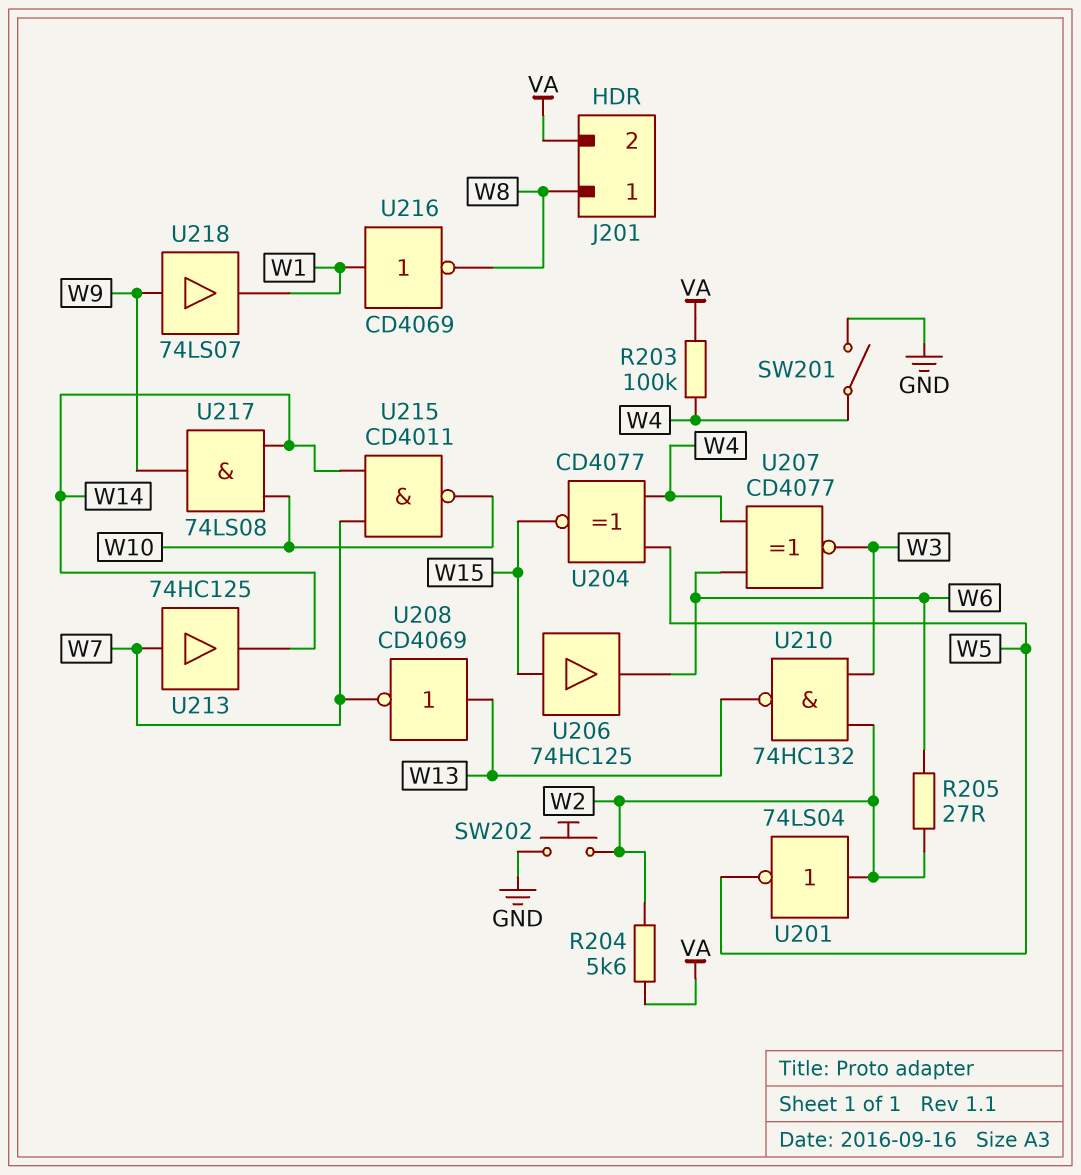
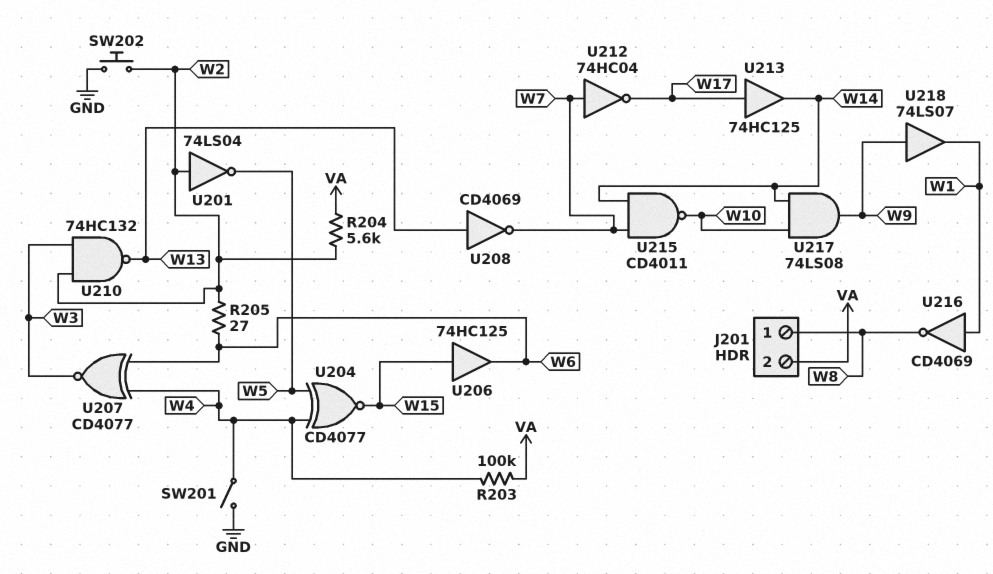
U212: none -> NOT 74HC04 (in W7, out W17)
U213: buffer 74HC125 (in W7, out W14) -> buffer 74HC125 (in W17, out W14)

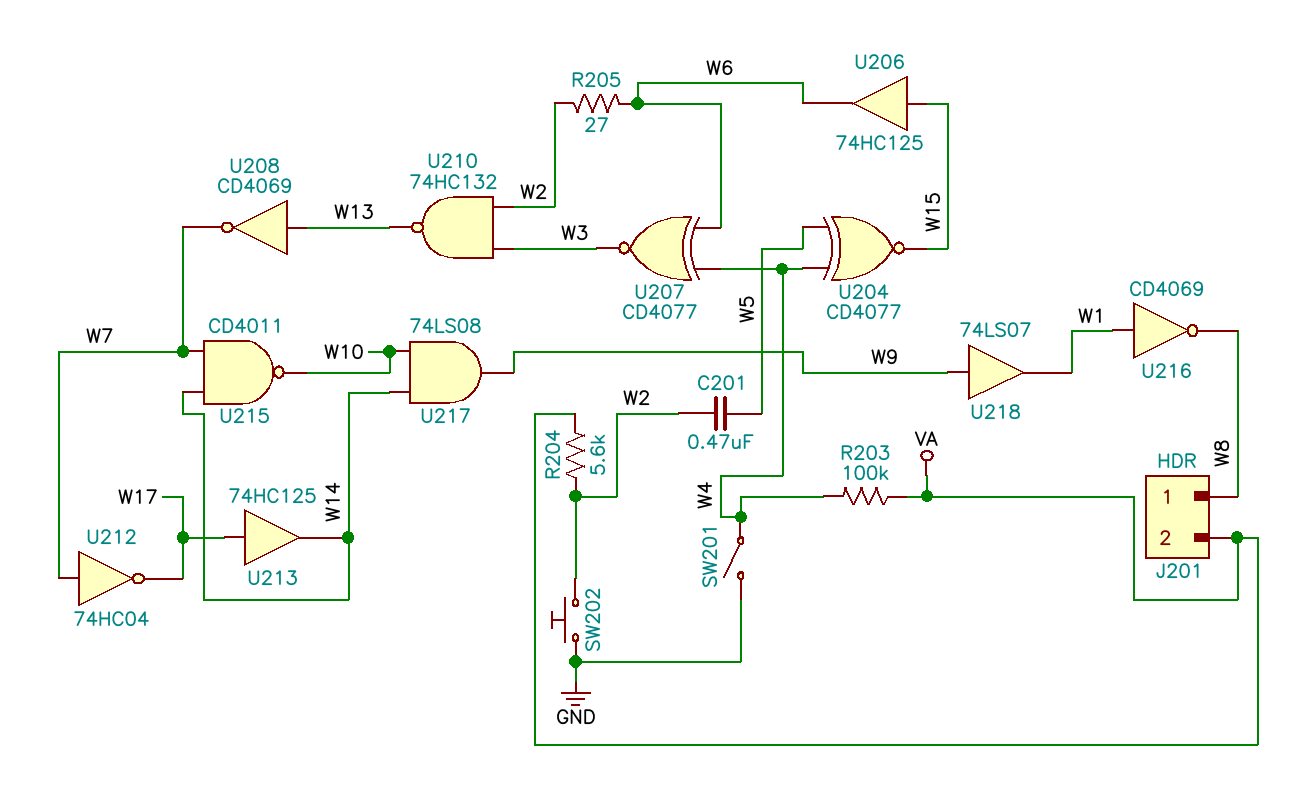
C201: none -> 470nF (W2, W5)
U201: NOT 74LS04 (in W2, out W5) -> none

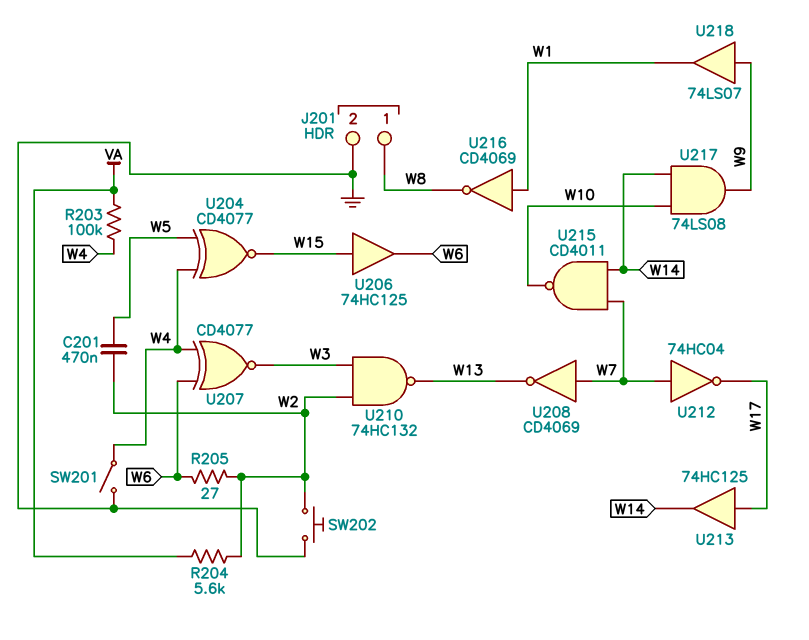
J201 pin 2: VA -> GND
U208: NOT CD4069 (in W13, out W7) -> NOT CD4069 (in W7, out W13)

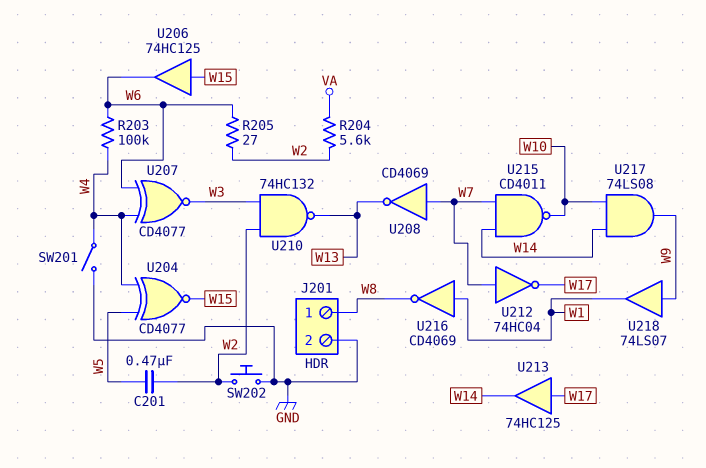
R203: 100k (VA, W4) -> 100k (W4, W6)

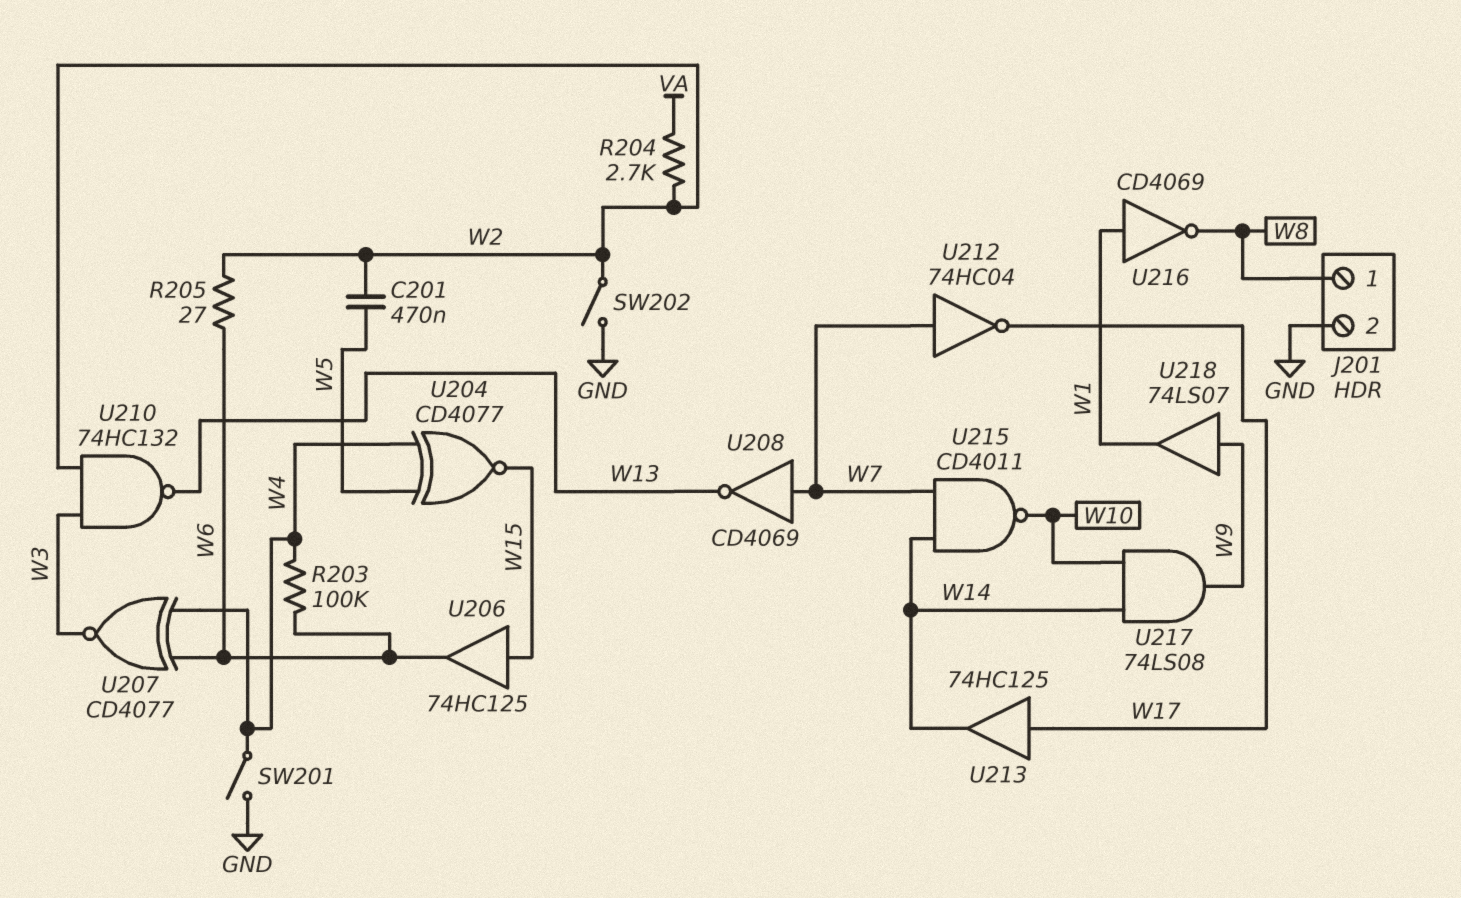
R204: 5.6k (VA, W2) -> 2.7k (VA, W2)
SW202: button (GND, W2) -> switch (GND, W2)

